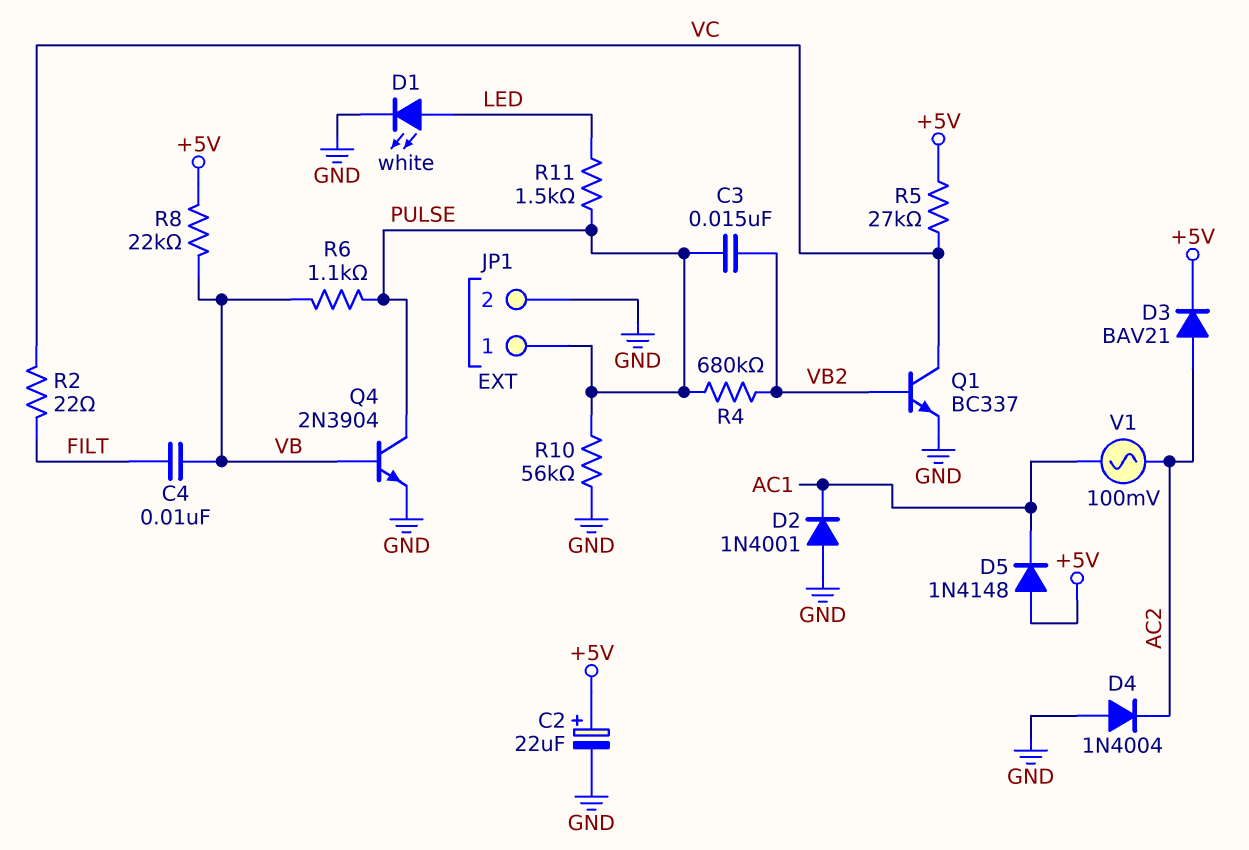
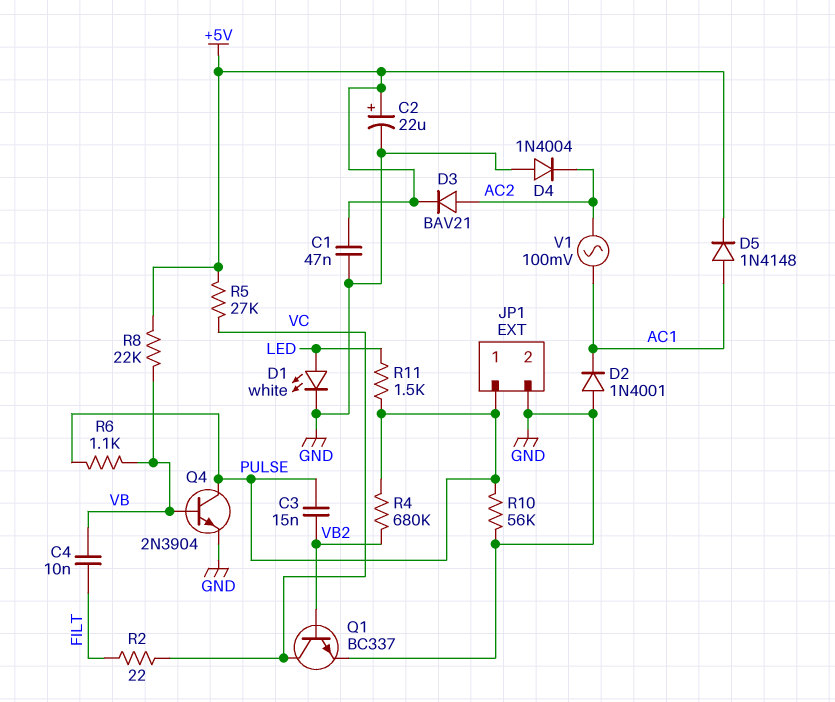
C1: none -> 47nF (+5V, GND)
D5: diode 1N4148 (A +5V, K AC1) -> diode 1N4148 (A AC1, K +5V)

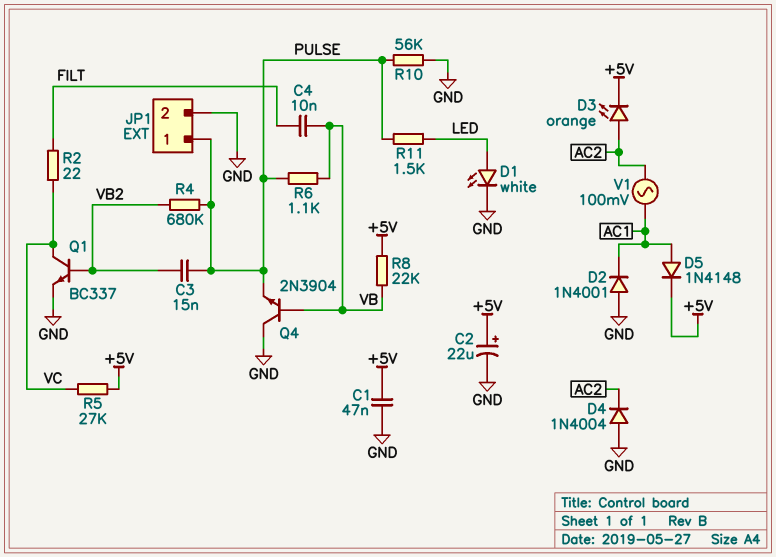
D3: diode BAV21 (A AC2, K +5V) -> LED orange (A AC2, K +5V)
Q4: NPN 2N3904 (B VB, C PULSE, E GND) -> NPN 2N3904 (B VB, C GND, E PULSE)

